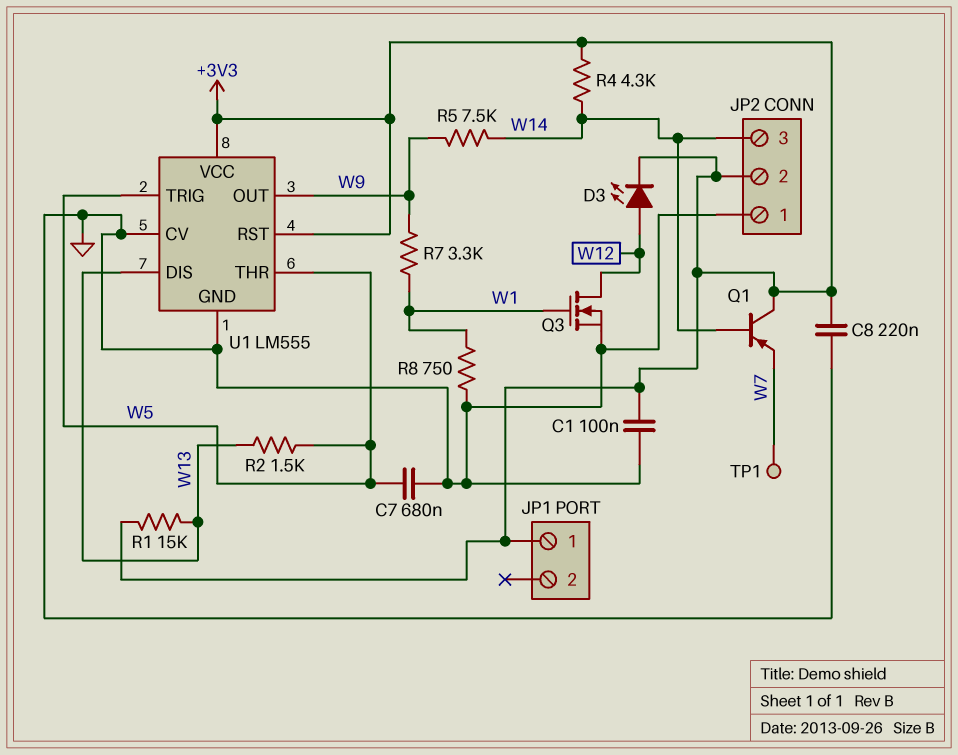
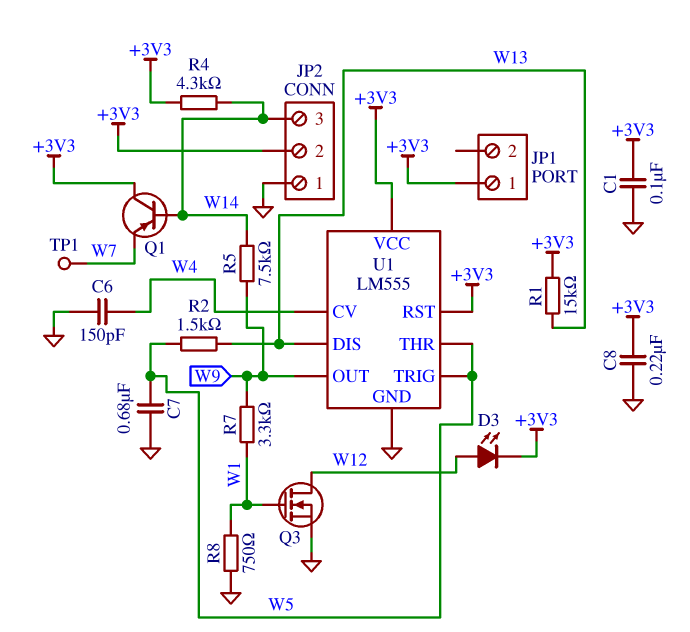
C6: none -> 150pF (GND, W4)
U1 pin CV: GND -> W4

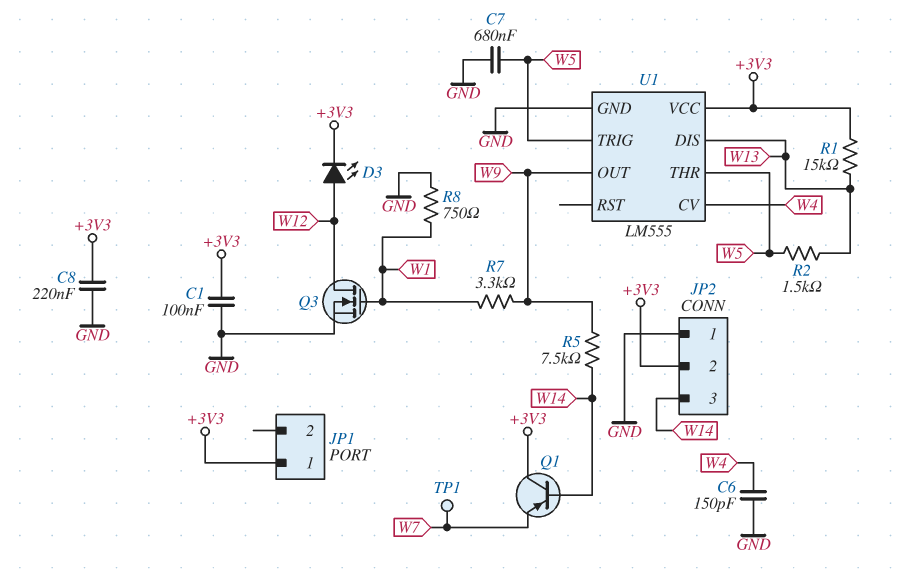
R4: 4.3k (+3V3, W14) -> none
U1 pin RST: +3V3 -> none

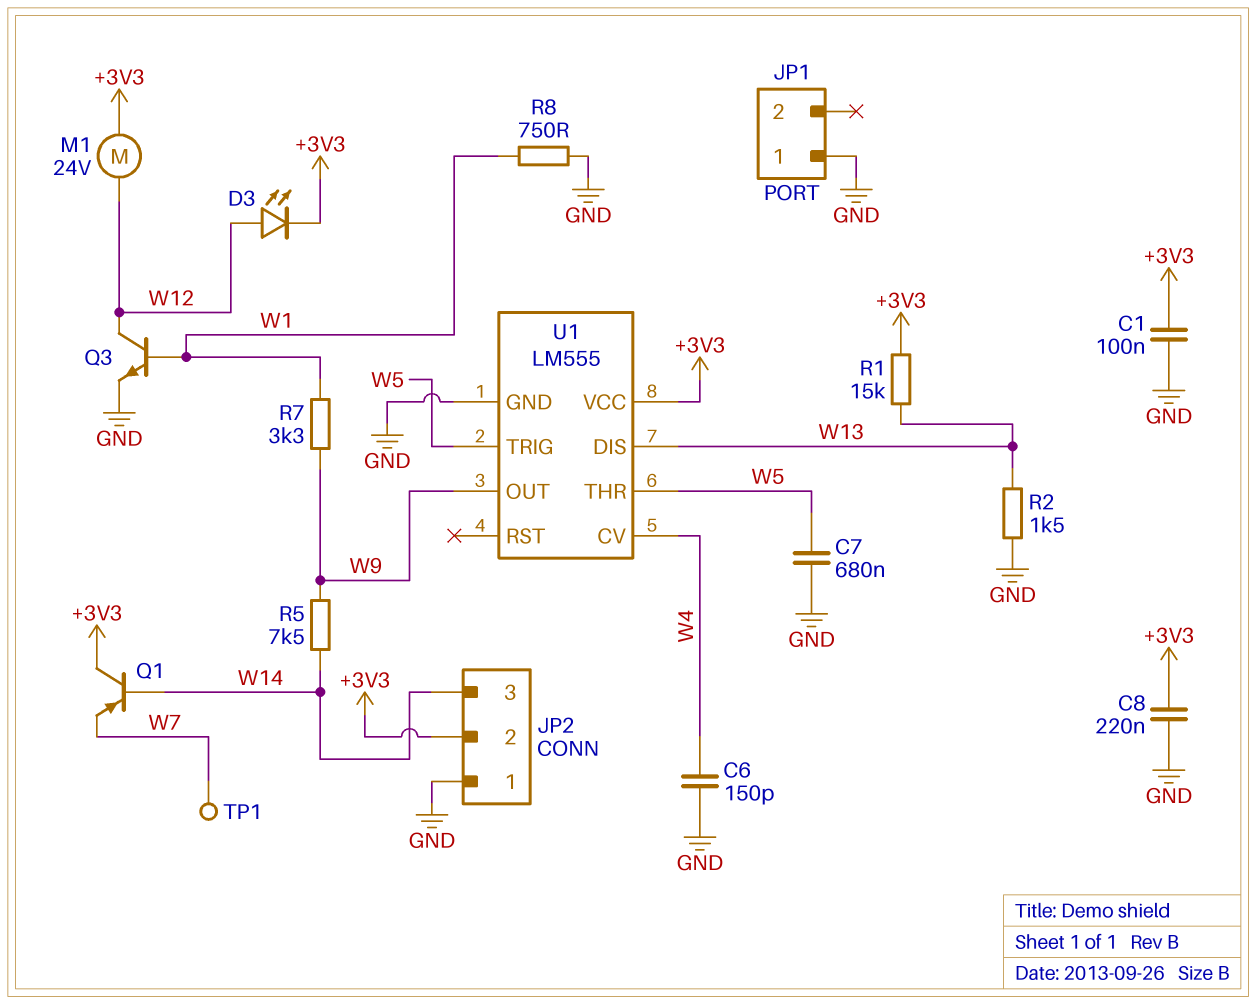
JP1 pin 1: +3V3 -> GND
M1: none -> motor 24V (+3V3, W12)
Q3: NMOS (G W1, D W12, S GND) -> NPN (B W1, C W12, E GND)
R2: 1.5k (W5, W13) -> 1.5k (GND, W13)

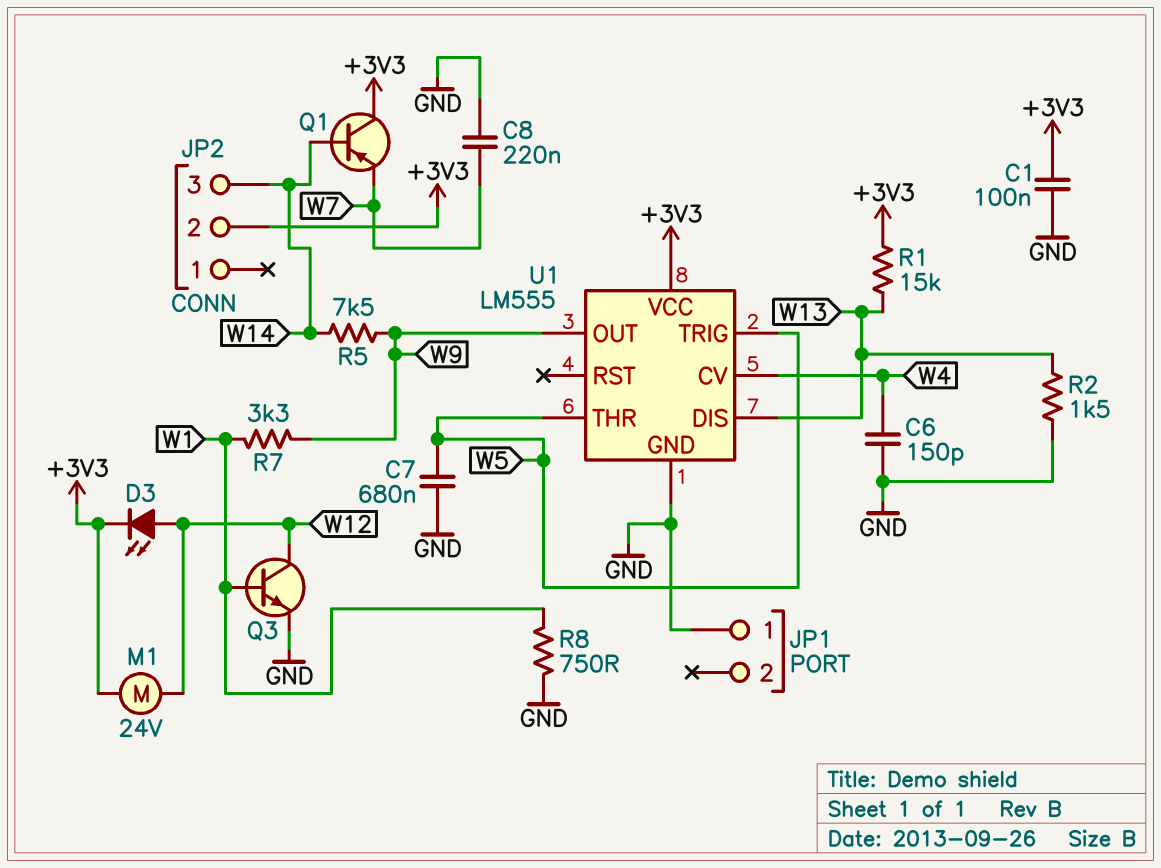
C8: 220nF (+3V3, GND) -> 220nF (GND, W7)
JP2 pin 1: GND -> none
TP1: test point (W7) -> none

